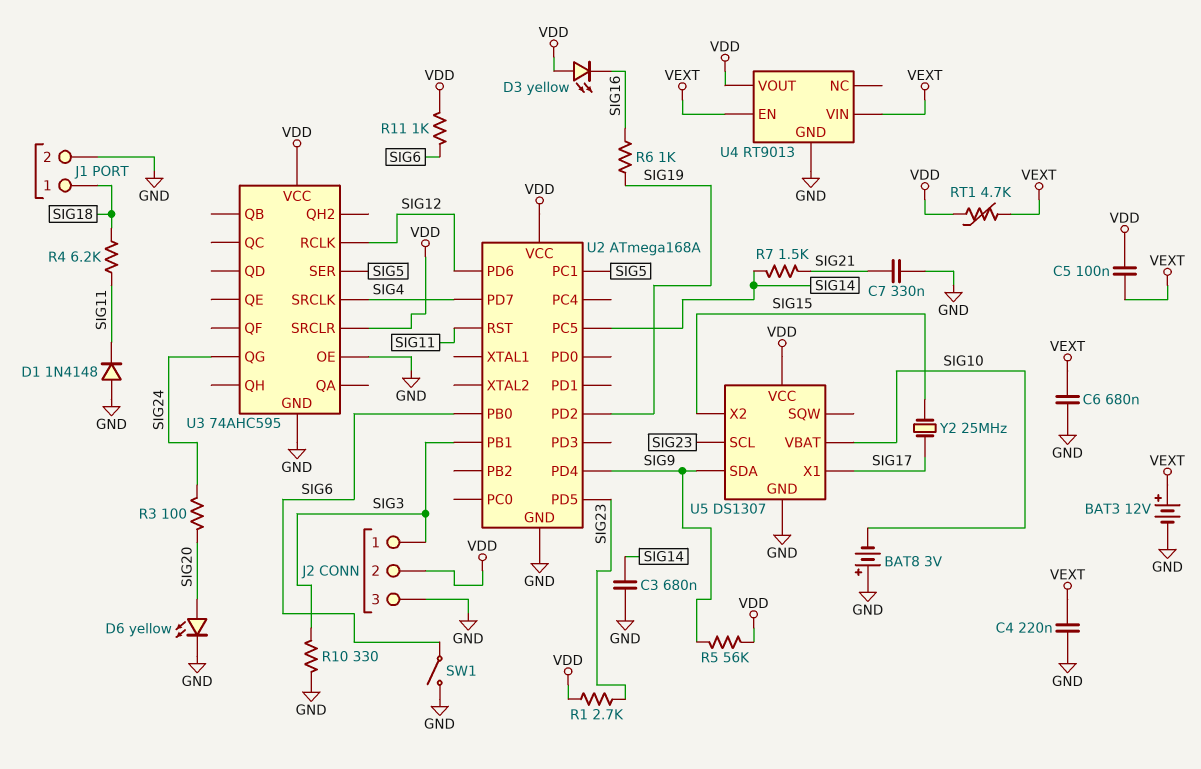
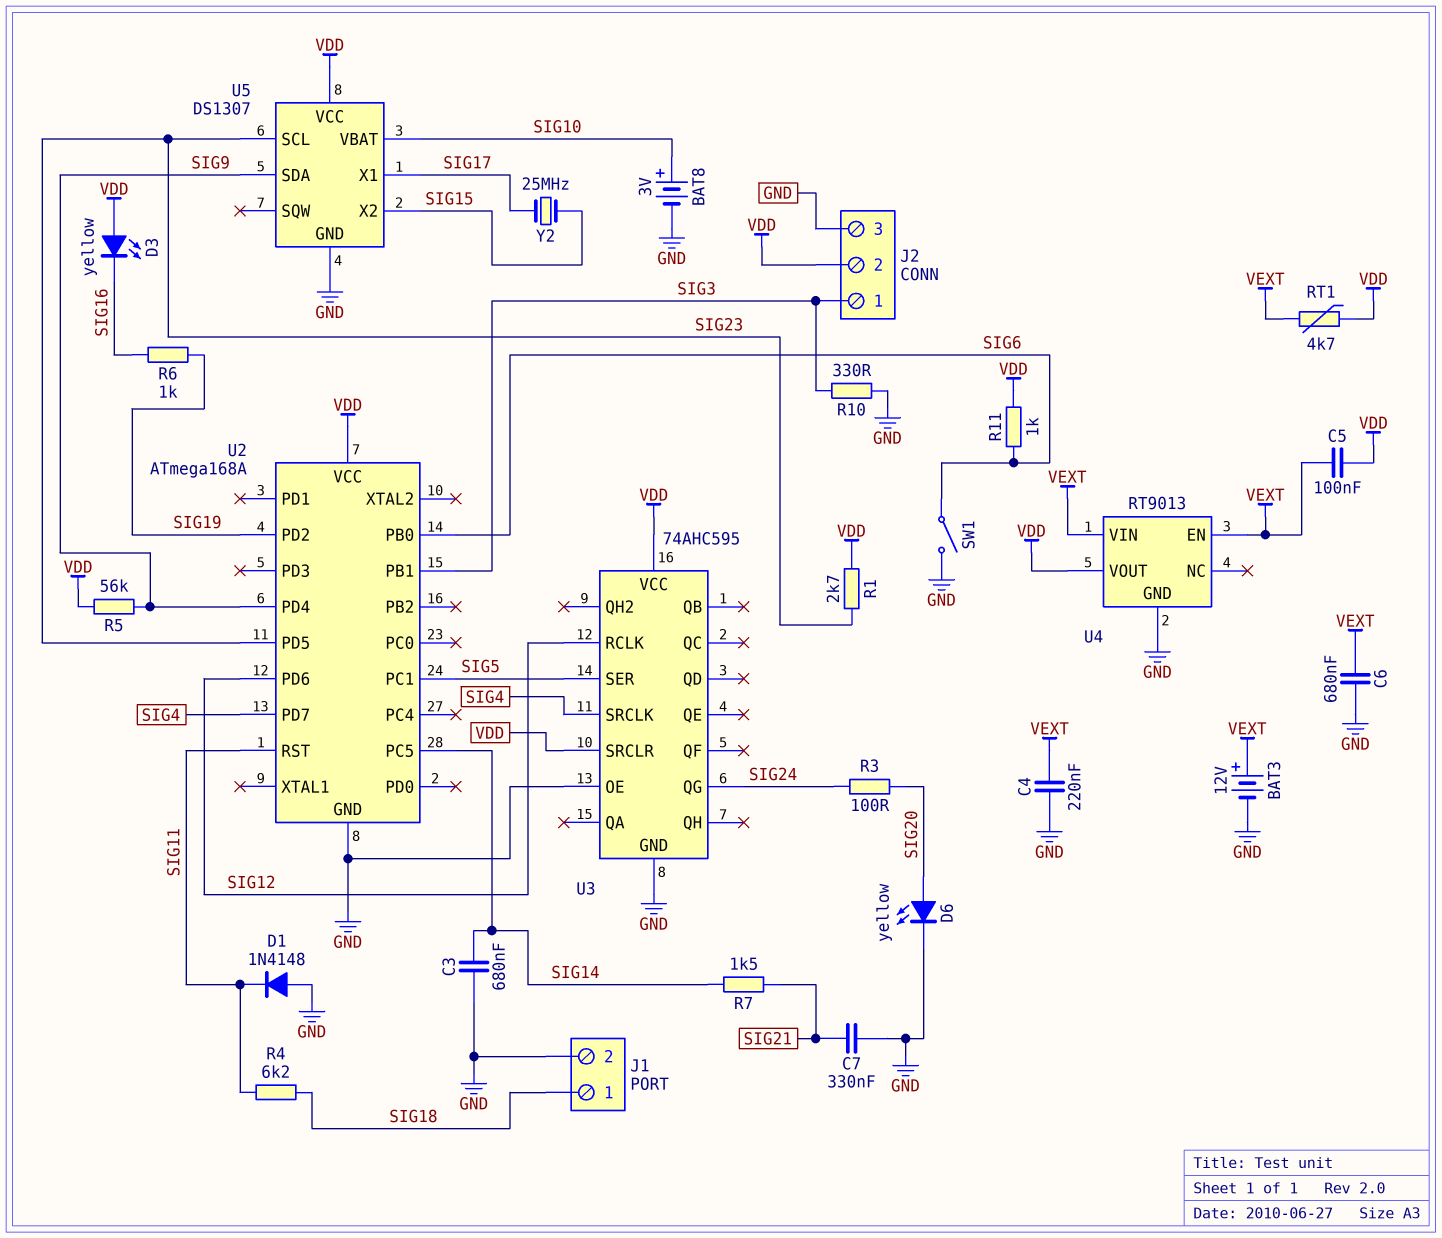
BAT8: 3V (plus GND, minus SIG10) -> 3V (plus SIG10, minus GND)

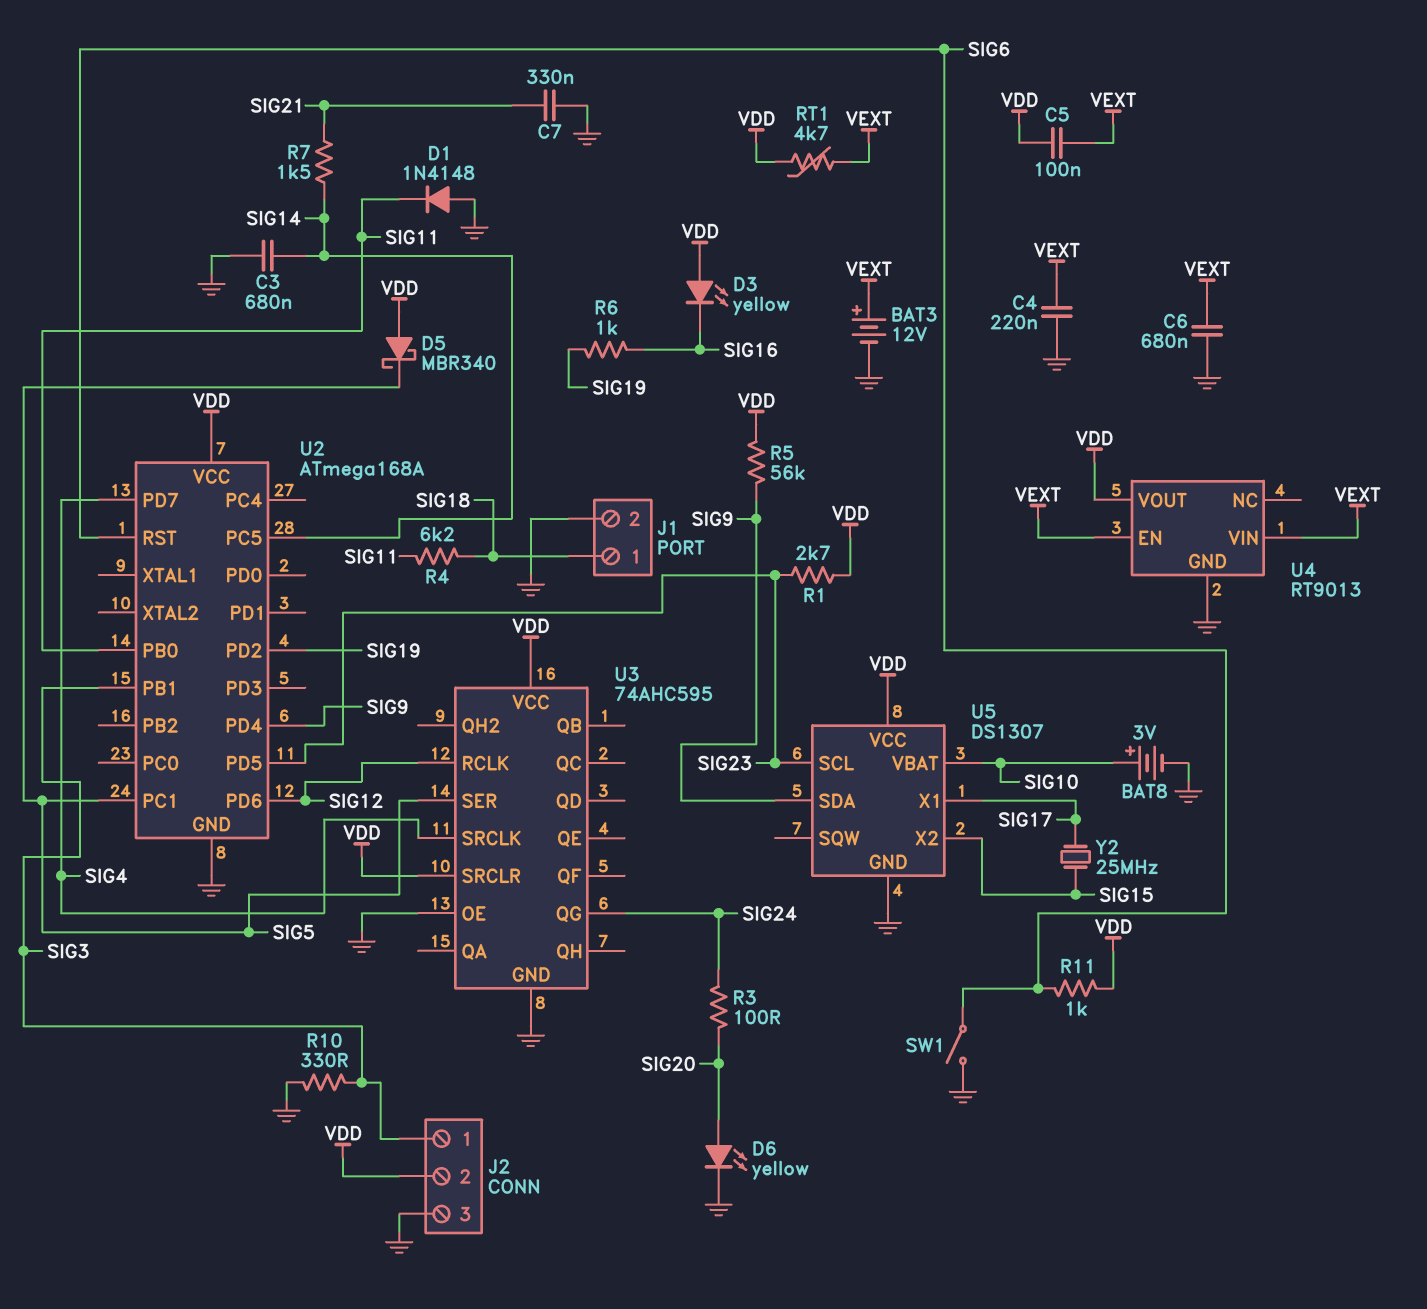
D5: none -> schottky MBR340 (A VDD, K SIG5)
U2 pin PB0: SIG6 -> SIG11
U2 pin RST: SIG11 -> SIG6

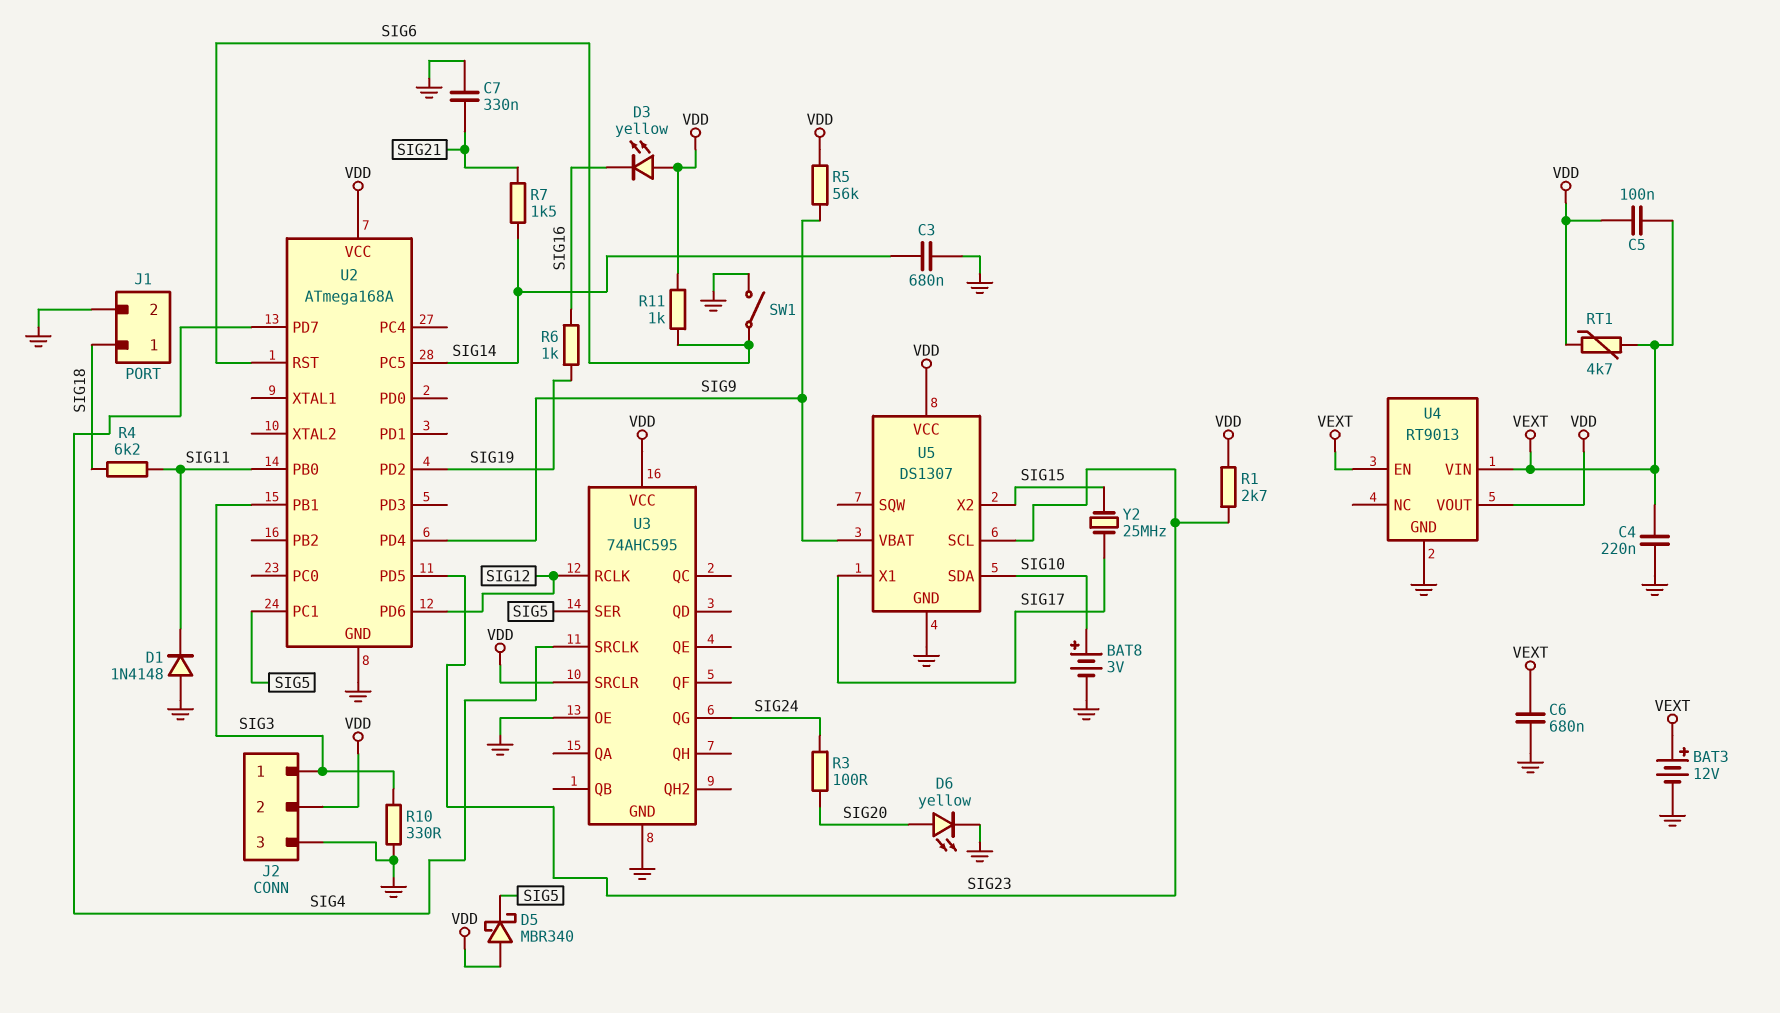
U5 pin SDA: SIG9 -> SIG10
U5 pin VBAT: SIG10 -> SIG9

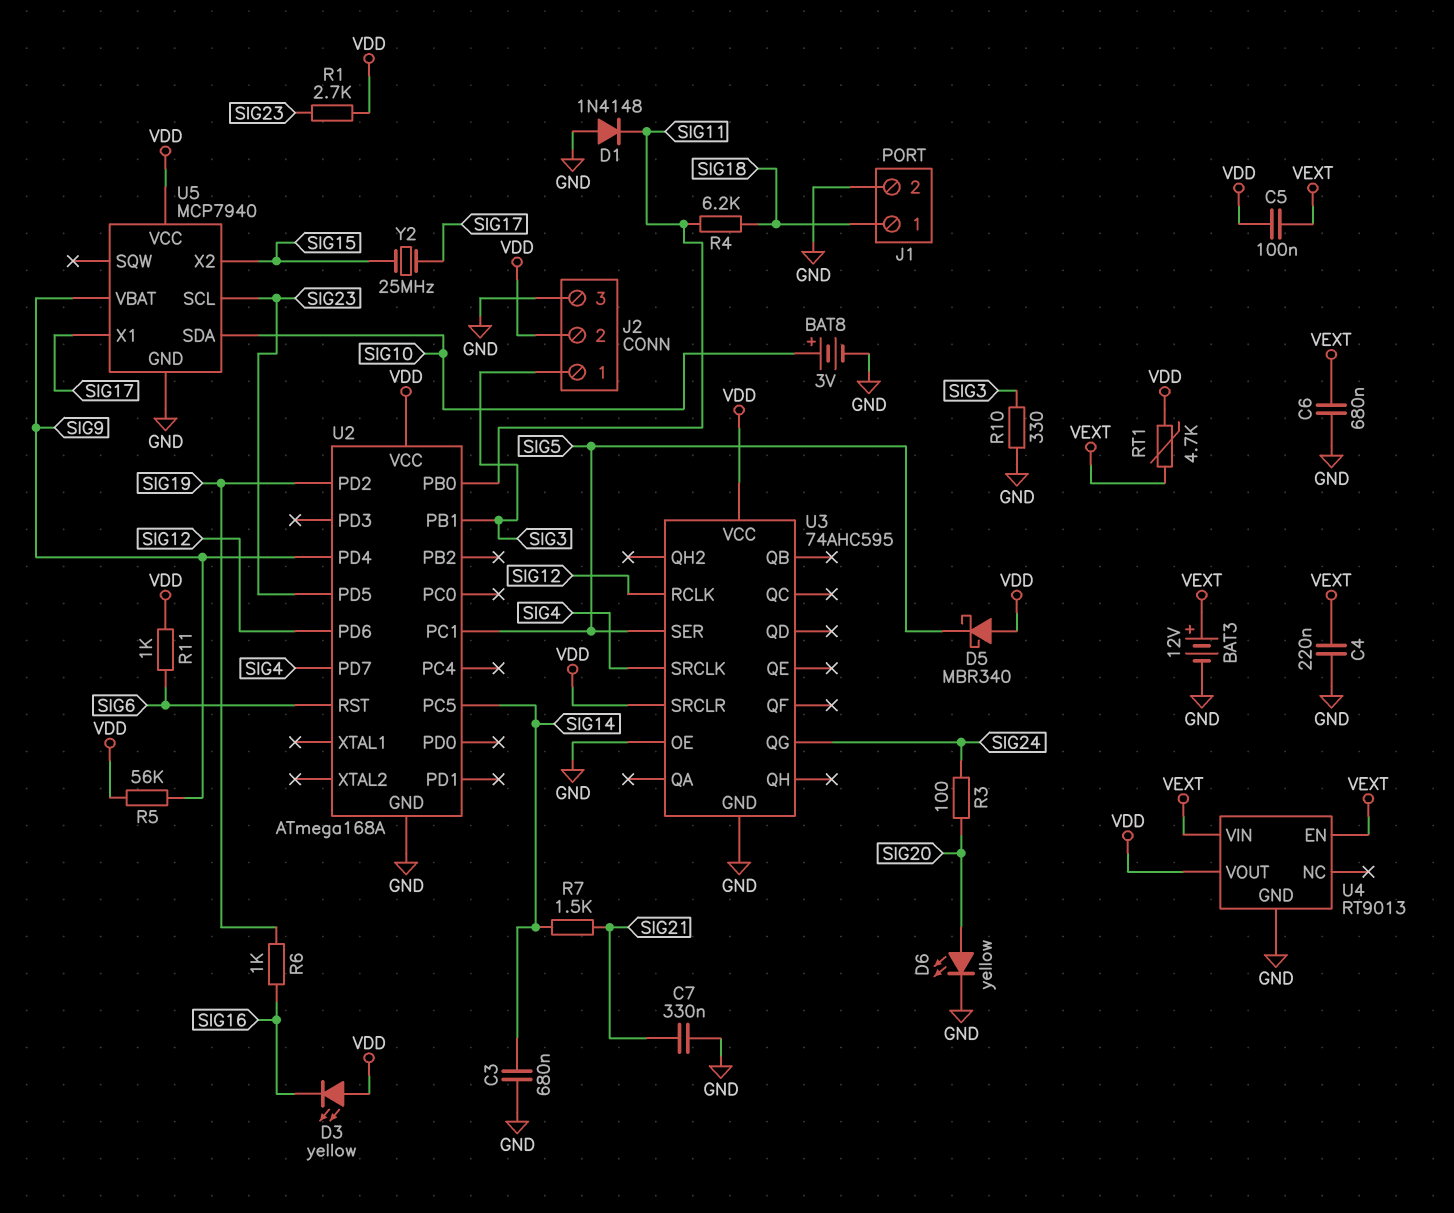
SW1: switch (GND, SIG6) -> none
U5: DS1307 -> MCP7940

